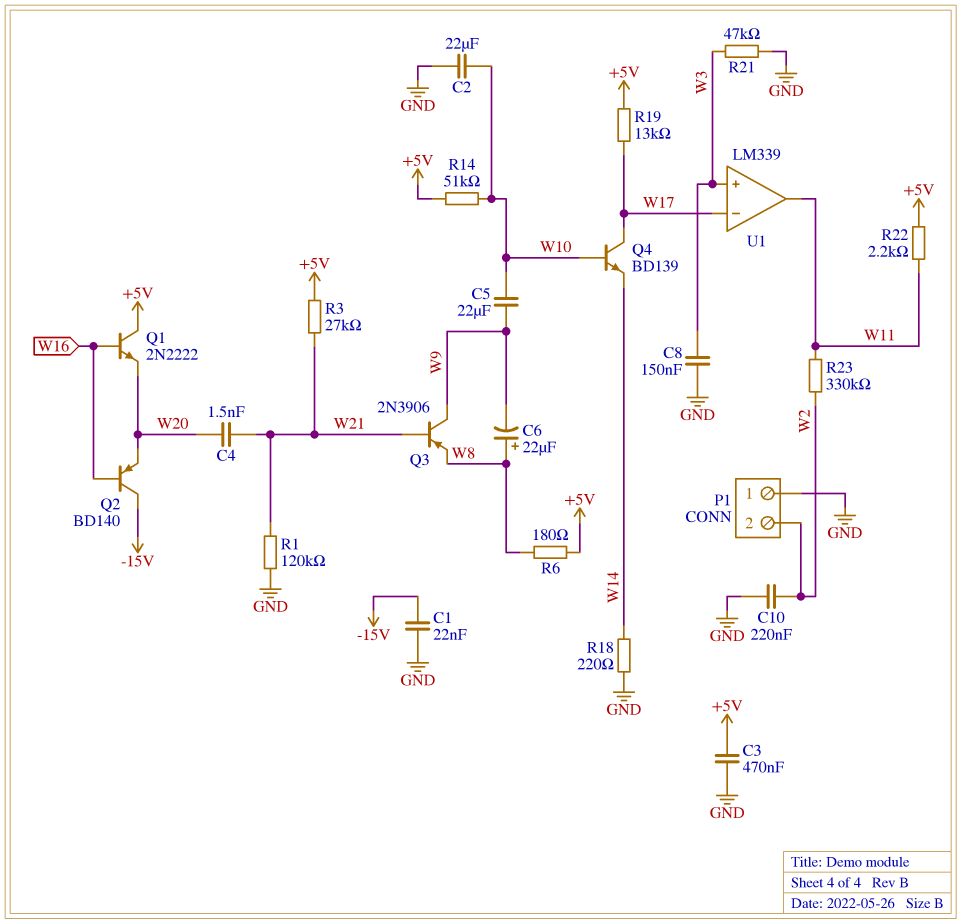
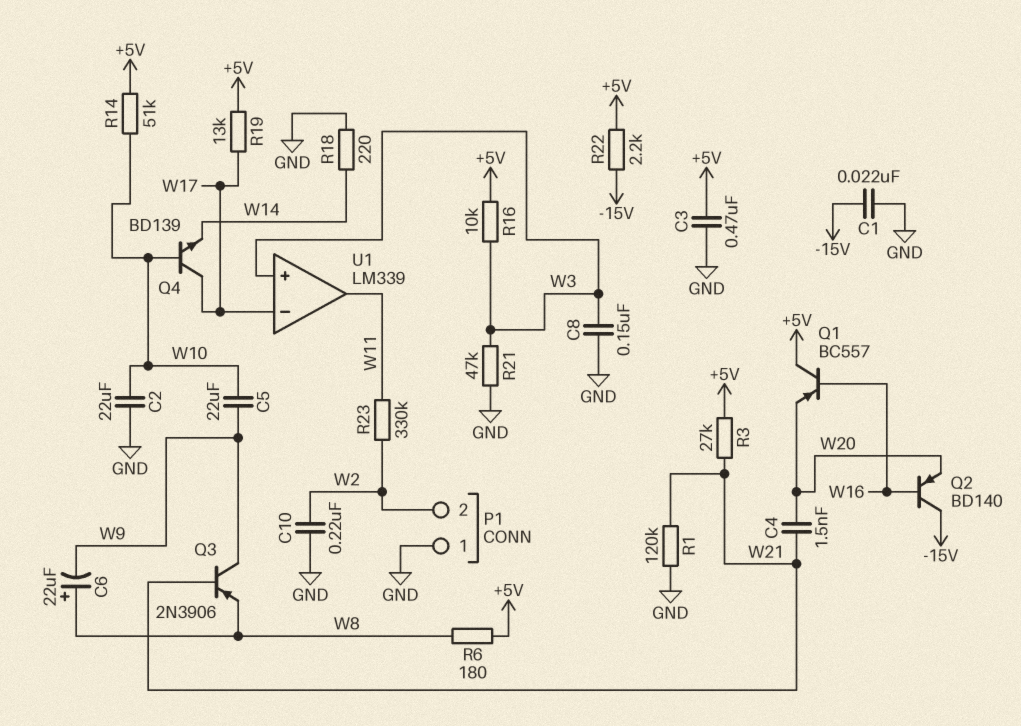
Q1: NPN 2N2222 (B W16, C +5V, E W20) -> PNP BC557 (B W16, C +5V, E W20)
R16: none -> 10k (+5V, W3)
R22: 2.2k (+5V, W11) -> 2.2k (+5V, -15V)

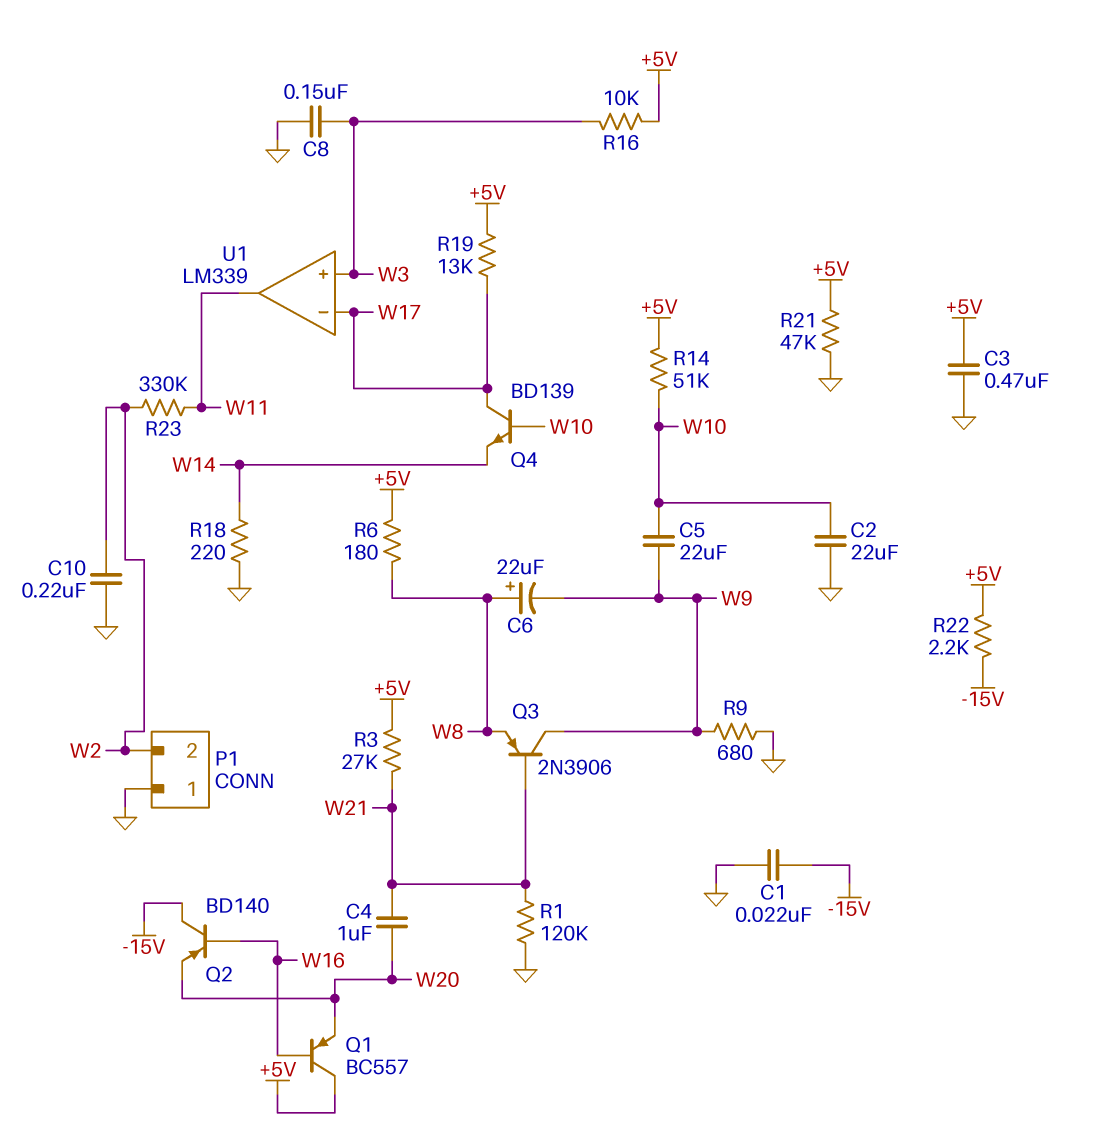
C4: 1.5nF (W20, W21) -> 1uF (W20, W21)
R9: none -> 680 (GND, W9)
R21: 47k (GND, W3) -> 47k (+5V, GND)

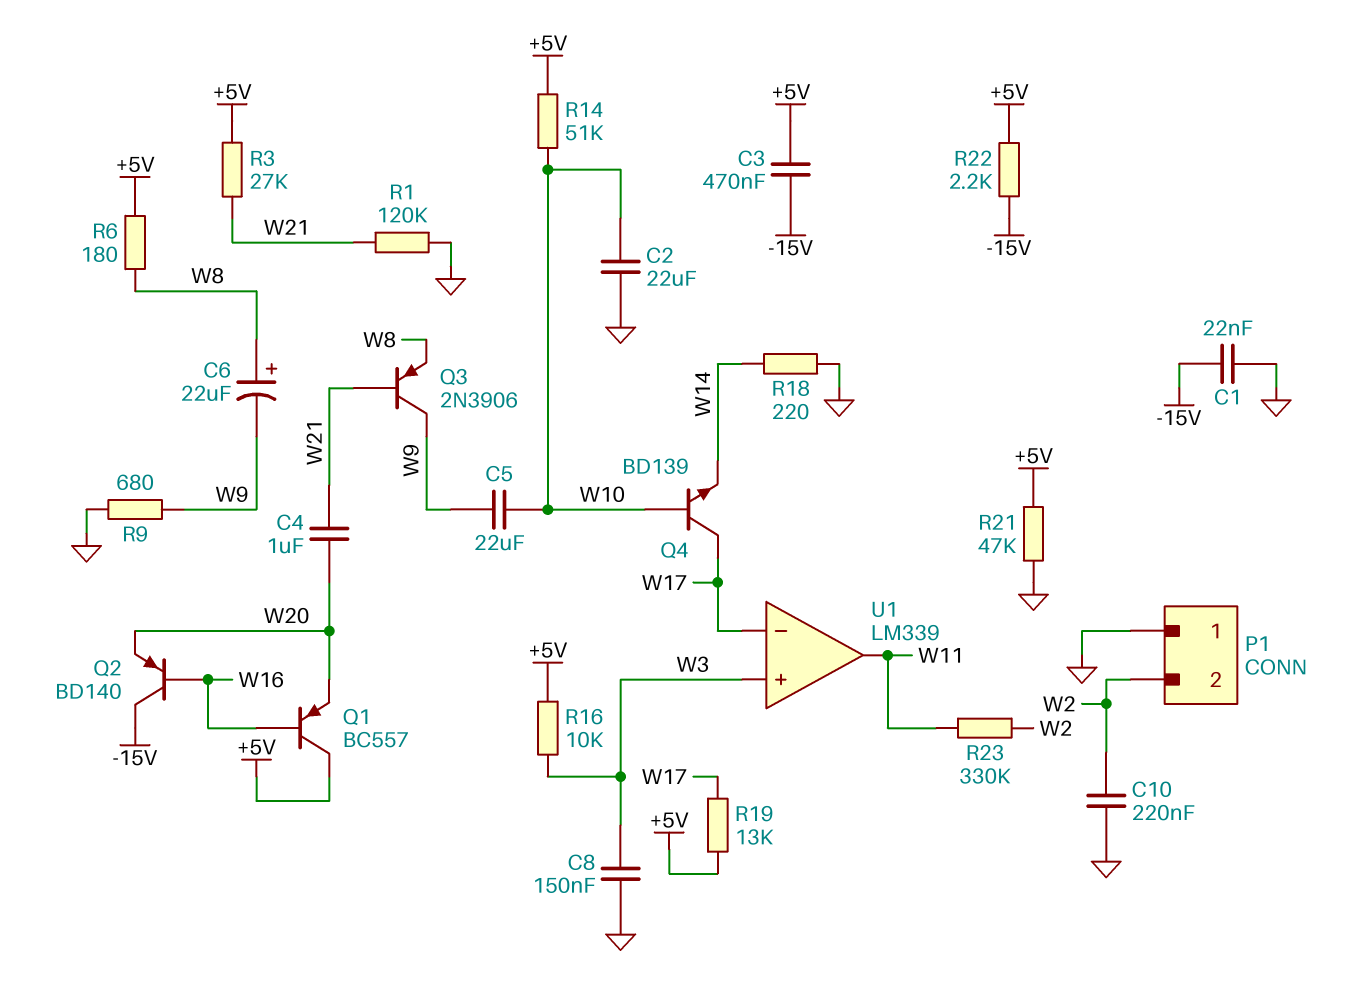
C3: 470nF (+5V, GND) -> 470nF (+5V, -15V)

